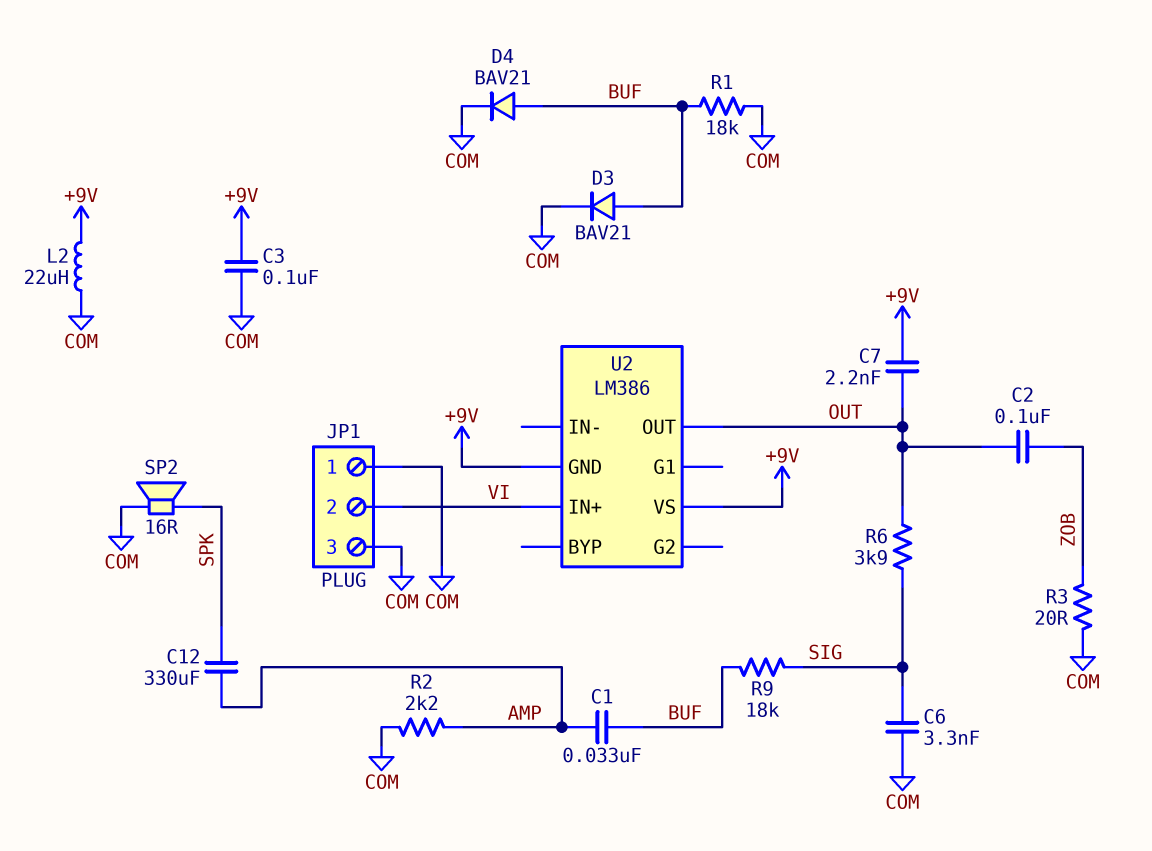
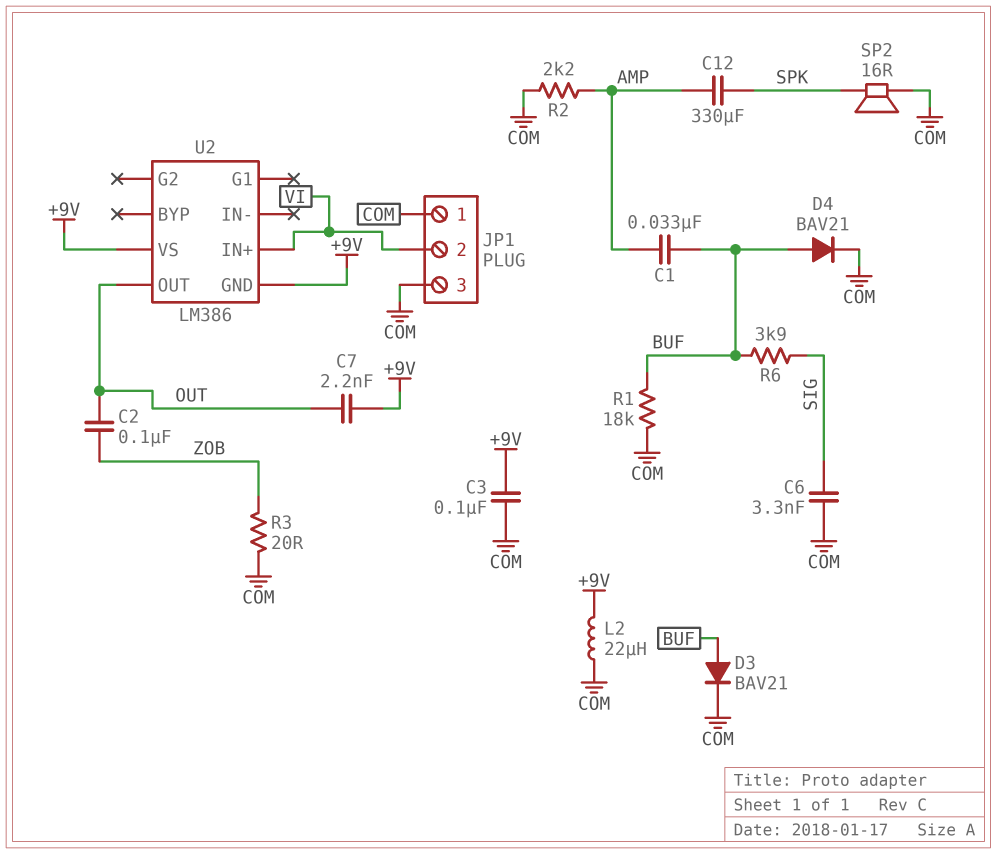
R6: 3.9k (OUT, SIG) -> 3.9k (BUF, SIG)
R9: 18k (BUF, SIG) -> none

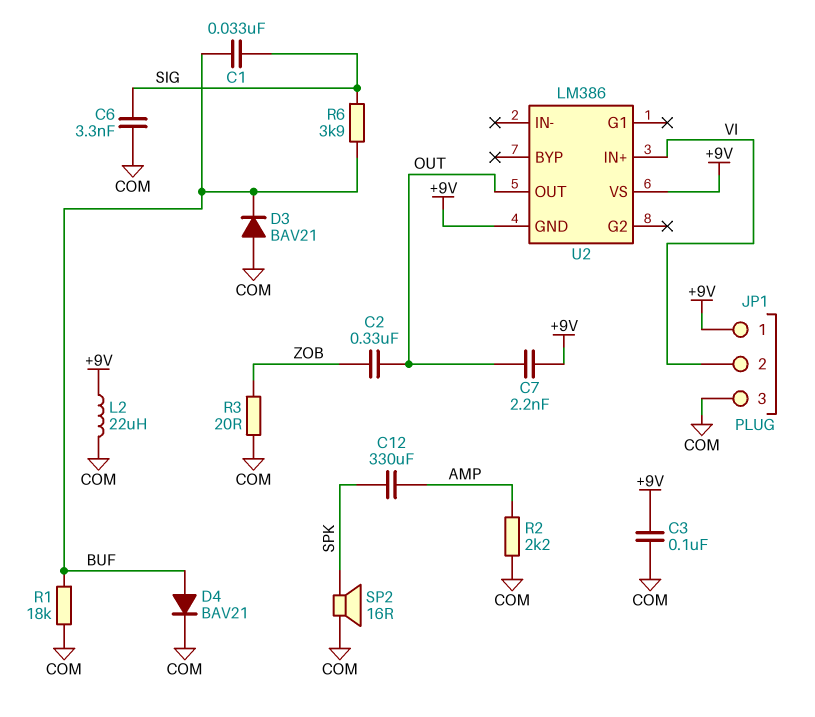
C1: 33nF (AMP, BUF) -> 33nF (BUF, SIG)
C2: 100nF (OUT, ZOB) -> 330nF (OUT, ZOB)
D3: diode BAV21 (A BUF, K COM) -> diode BAV21 (A COM, K BUF)
JP1 pin 1: COM -> +9V

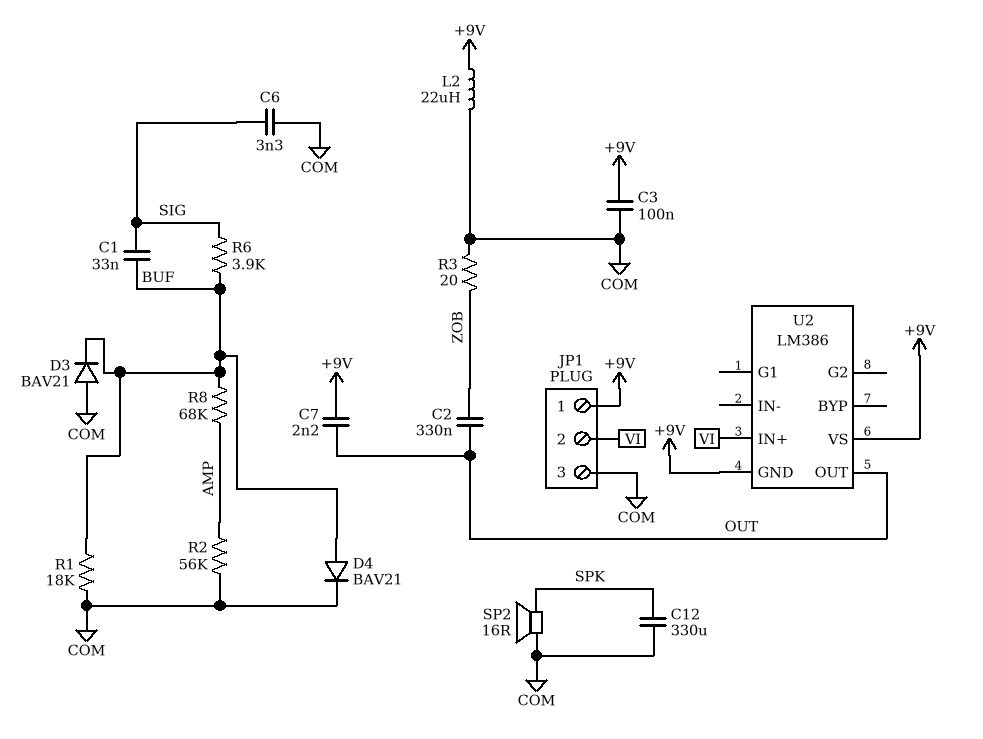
C12: 330uF (AMP, SPK) -> 330uF (COM, SPK)
R2: 2.2k (AMP, COM) -> 56k (AMP, COM)
R8: none -> 68k (AMP, BUF)

